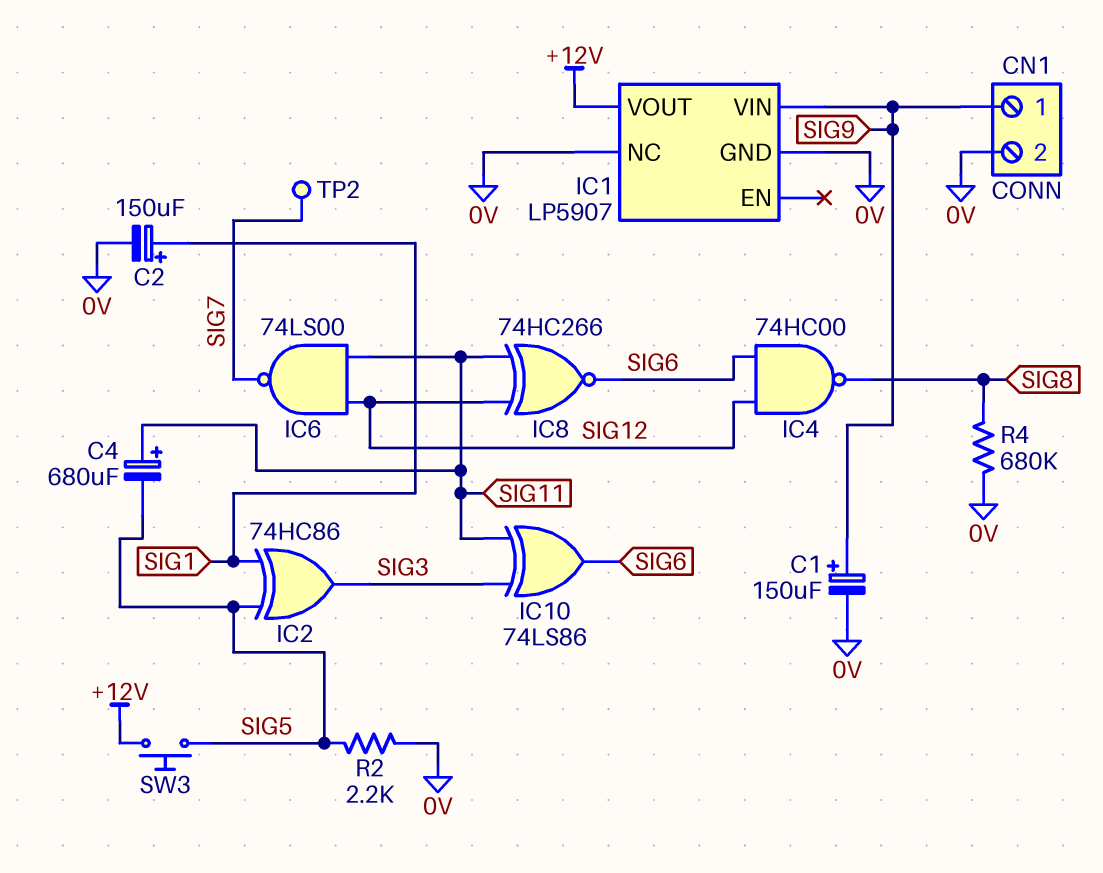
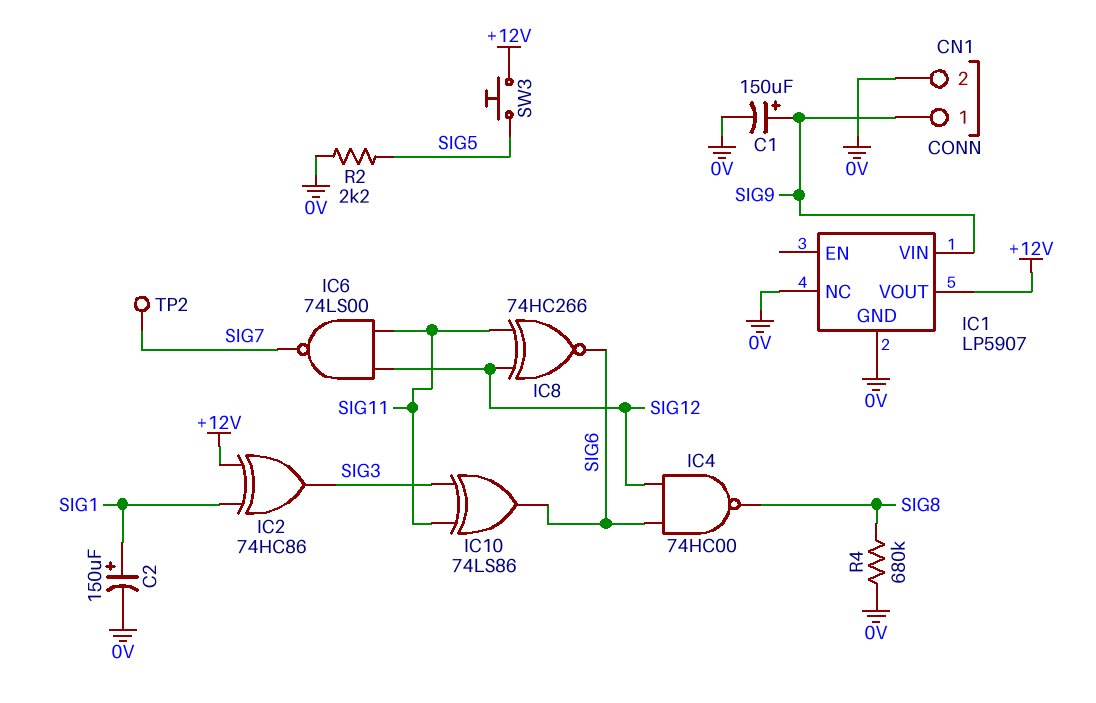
C4: 680uF (plus SIG11, minus SIG5) -> none
IC2: XOR 74HC86 (in SIG1, in SIG5, out SIG3) -> XOR 74HC86 (in +12V, in SIG1, out SIG3)

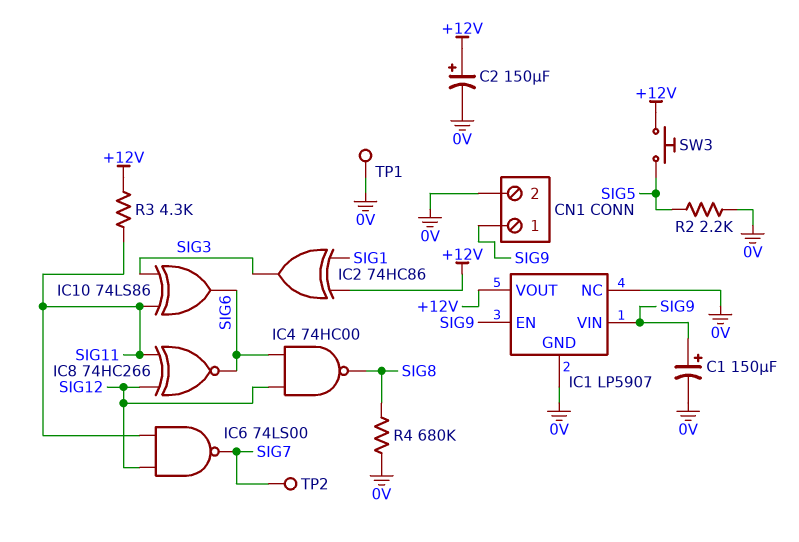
C2: 150uF (plus SIG1, minus 0V) -> 150uF (plus +12V, minus 0V)
IC1 pin EN: none -> SIG9
R3: none -> 4.3k (+12V, SIG11)
TP1: none -> test point (0V)

